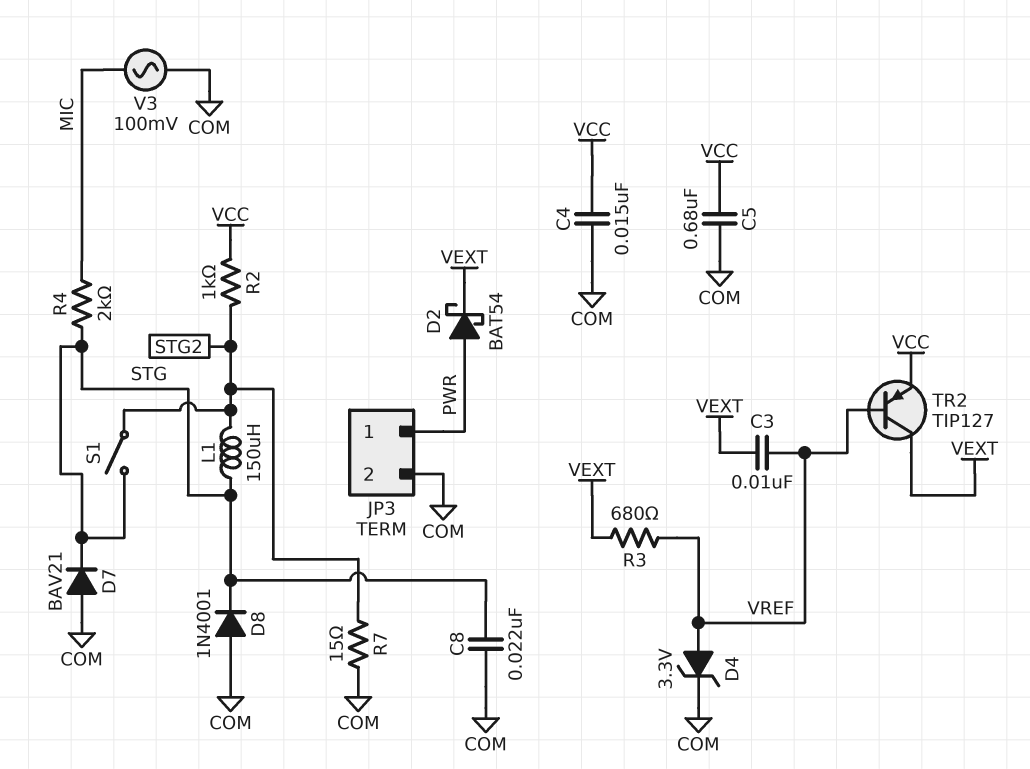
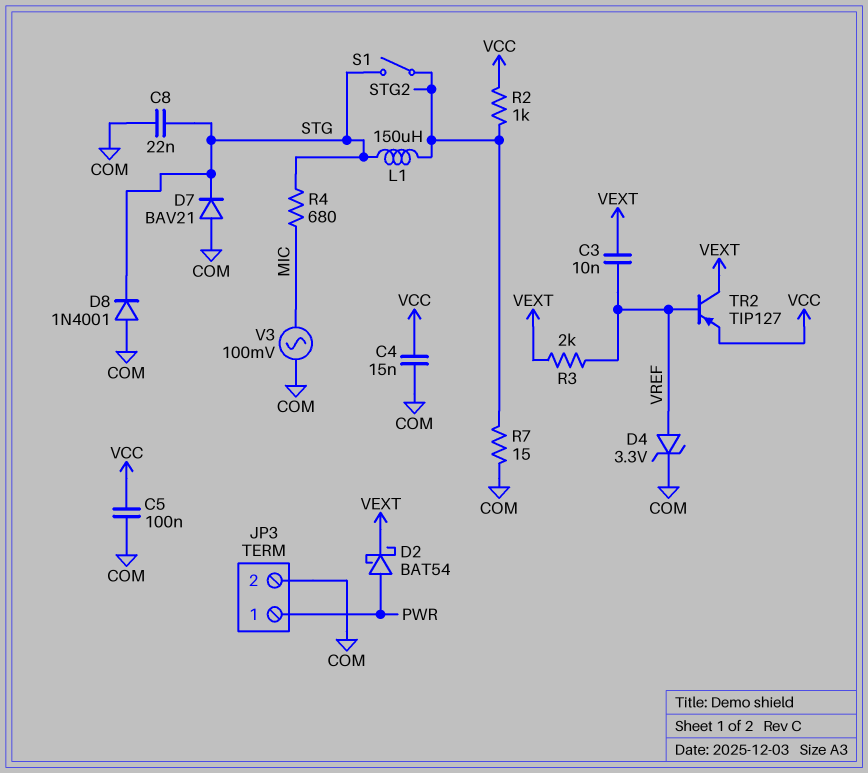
C5: 680nF (COM, VCC) -> 100nF (COM, VCC)
R3: 680 (VEXT, VREF) -> 2k (VEXT, VREF)
R4: 2k (MIC, STG) -> 680 (MIC, STG)

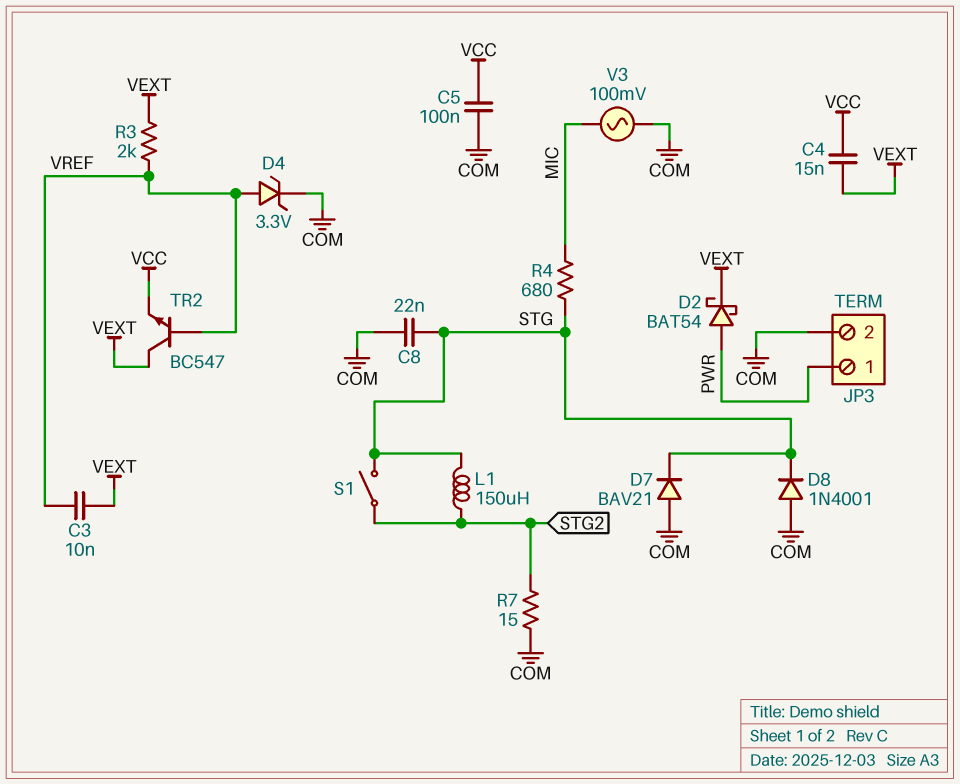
C4: 15nF (COM, VCC) -> 15nF (VCC, VEXT)
R2: 1k (STG2, VCC) -> none
TR2: PNP TIP127 (B VREF, C VEXT, E VCC) -> NPN BC547 (B VREF, C VEXT, E VCC)

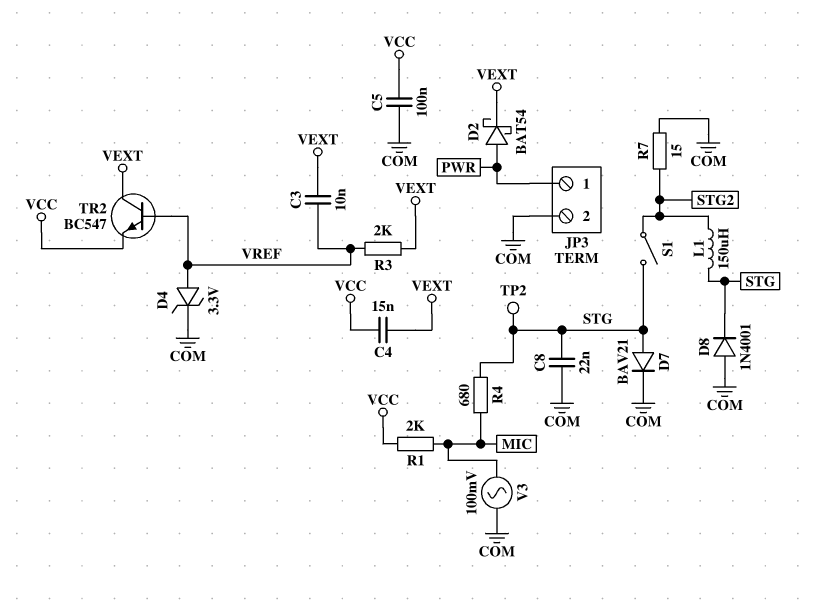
D7: diode BAV21 (A COM, K STG) -> diode BAV21 (A STG, K COM)
R1: none -> 2k (MIC, VCC)
TP2: none -> test point (STG)

